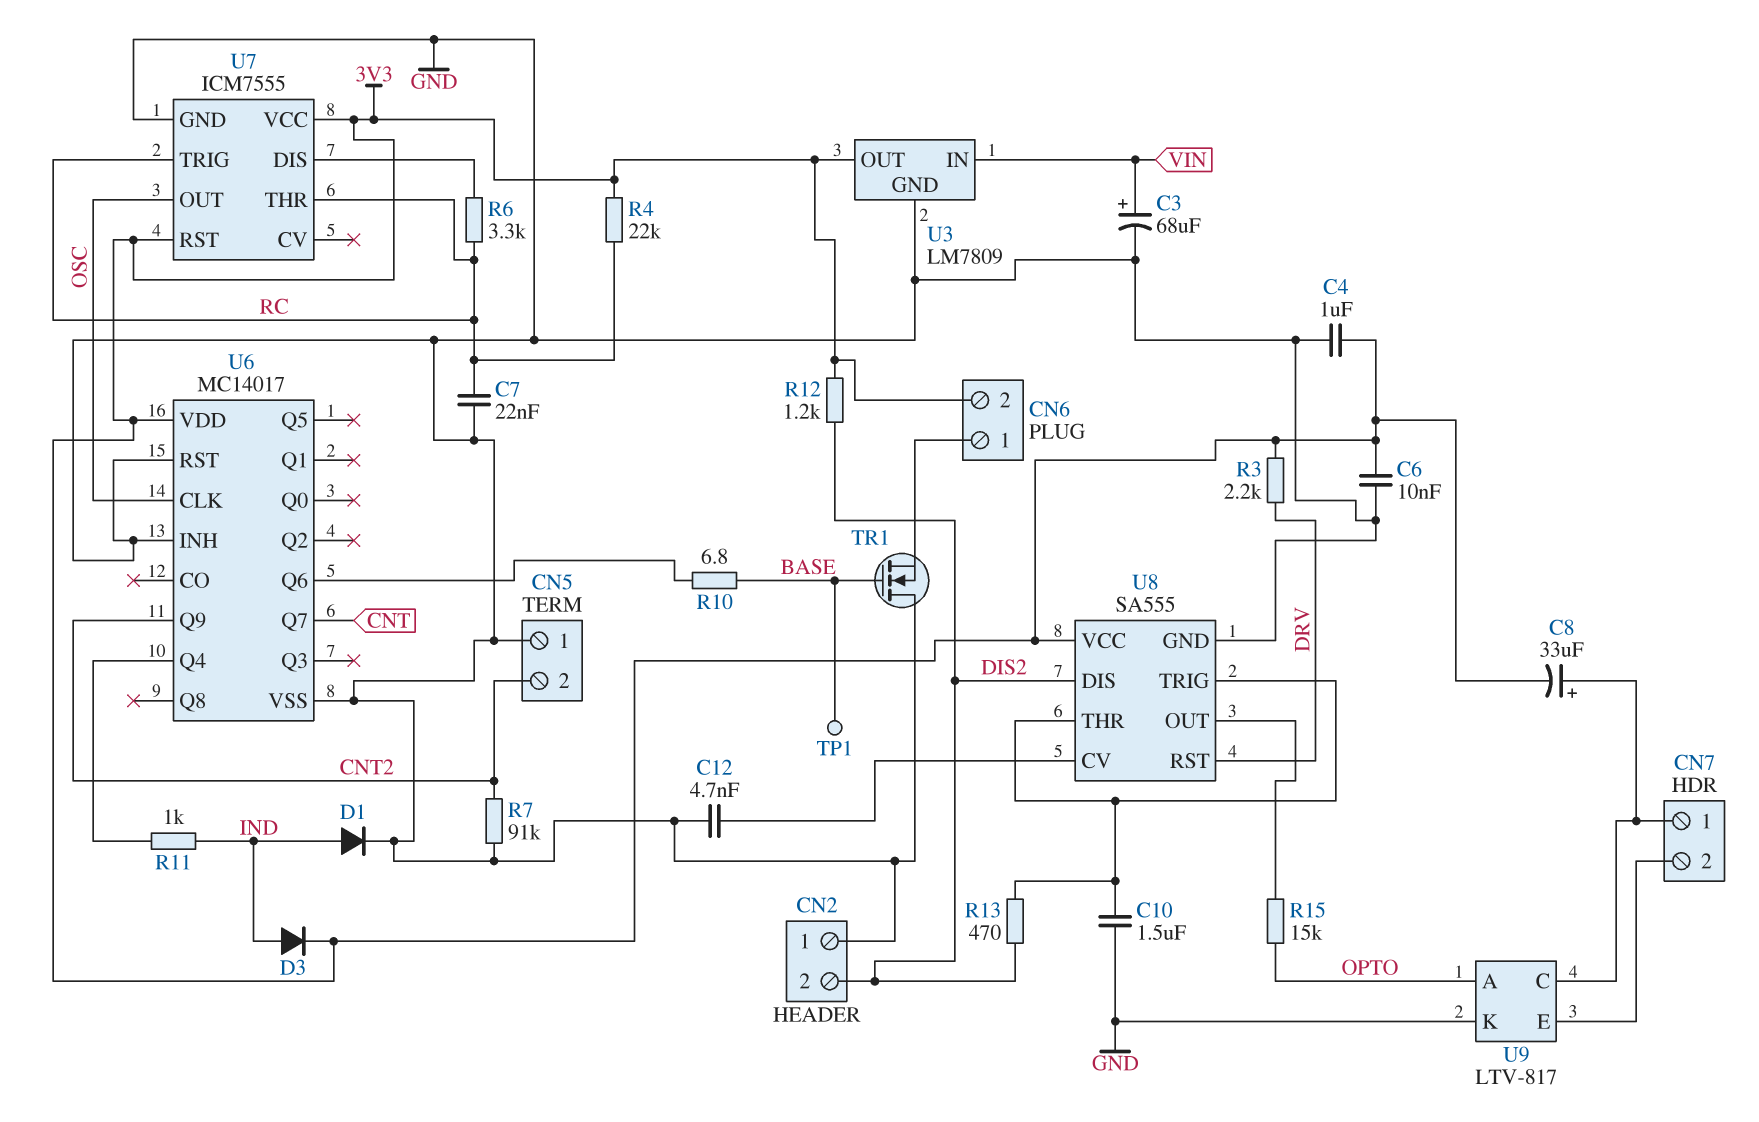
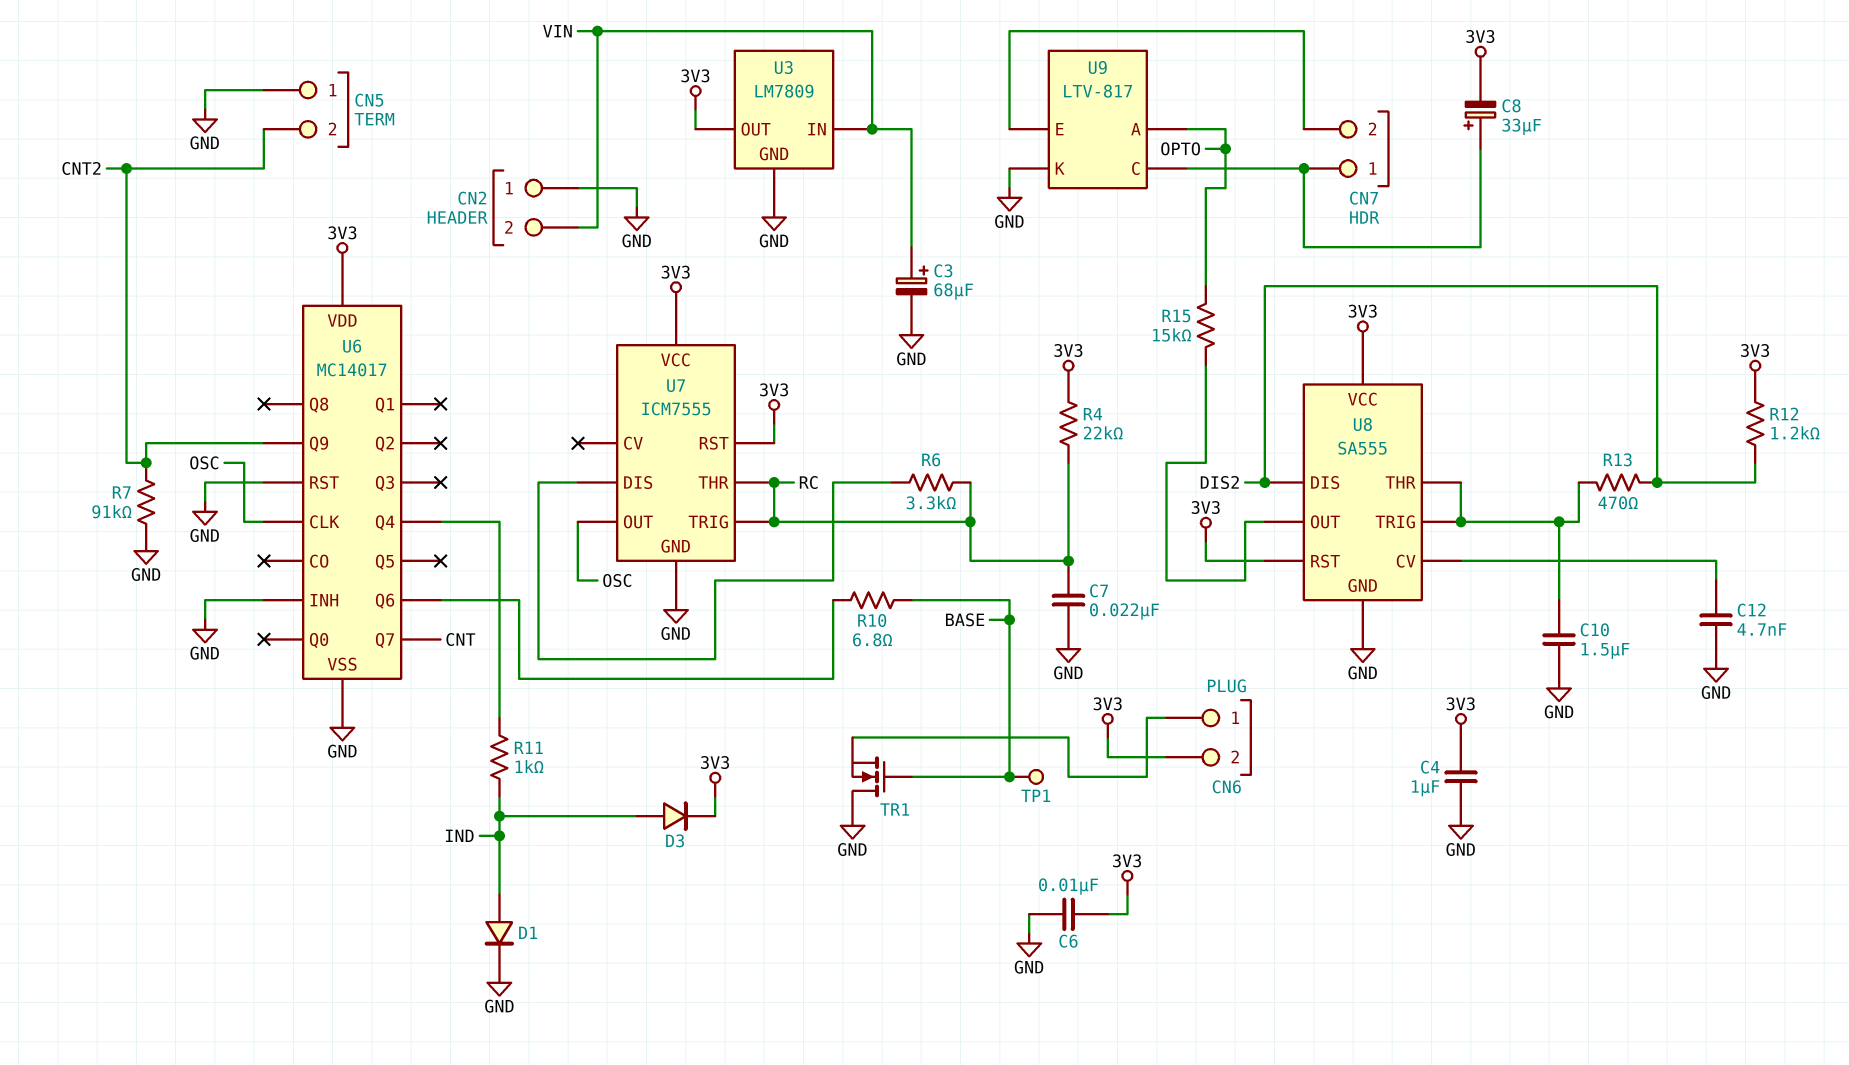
CN2 pin 2: DIS2 -> VIN
R3: 2.2k (3V3, DRV) -> none
U8 pin RST: DRV -> 3V3

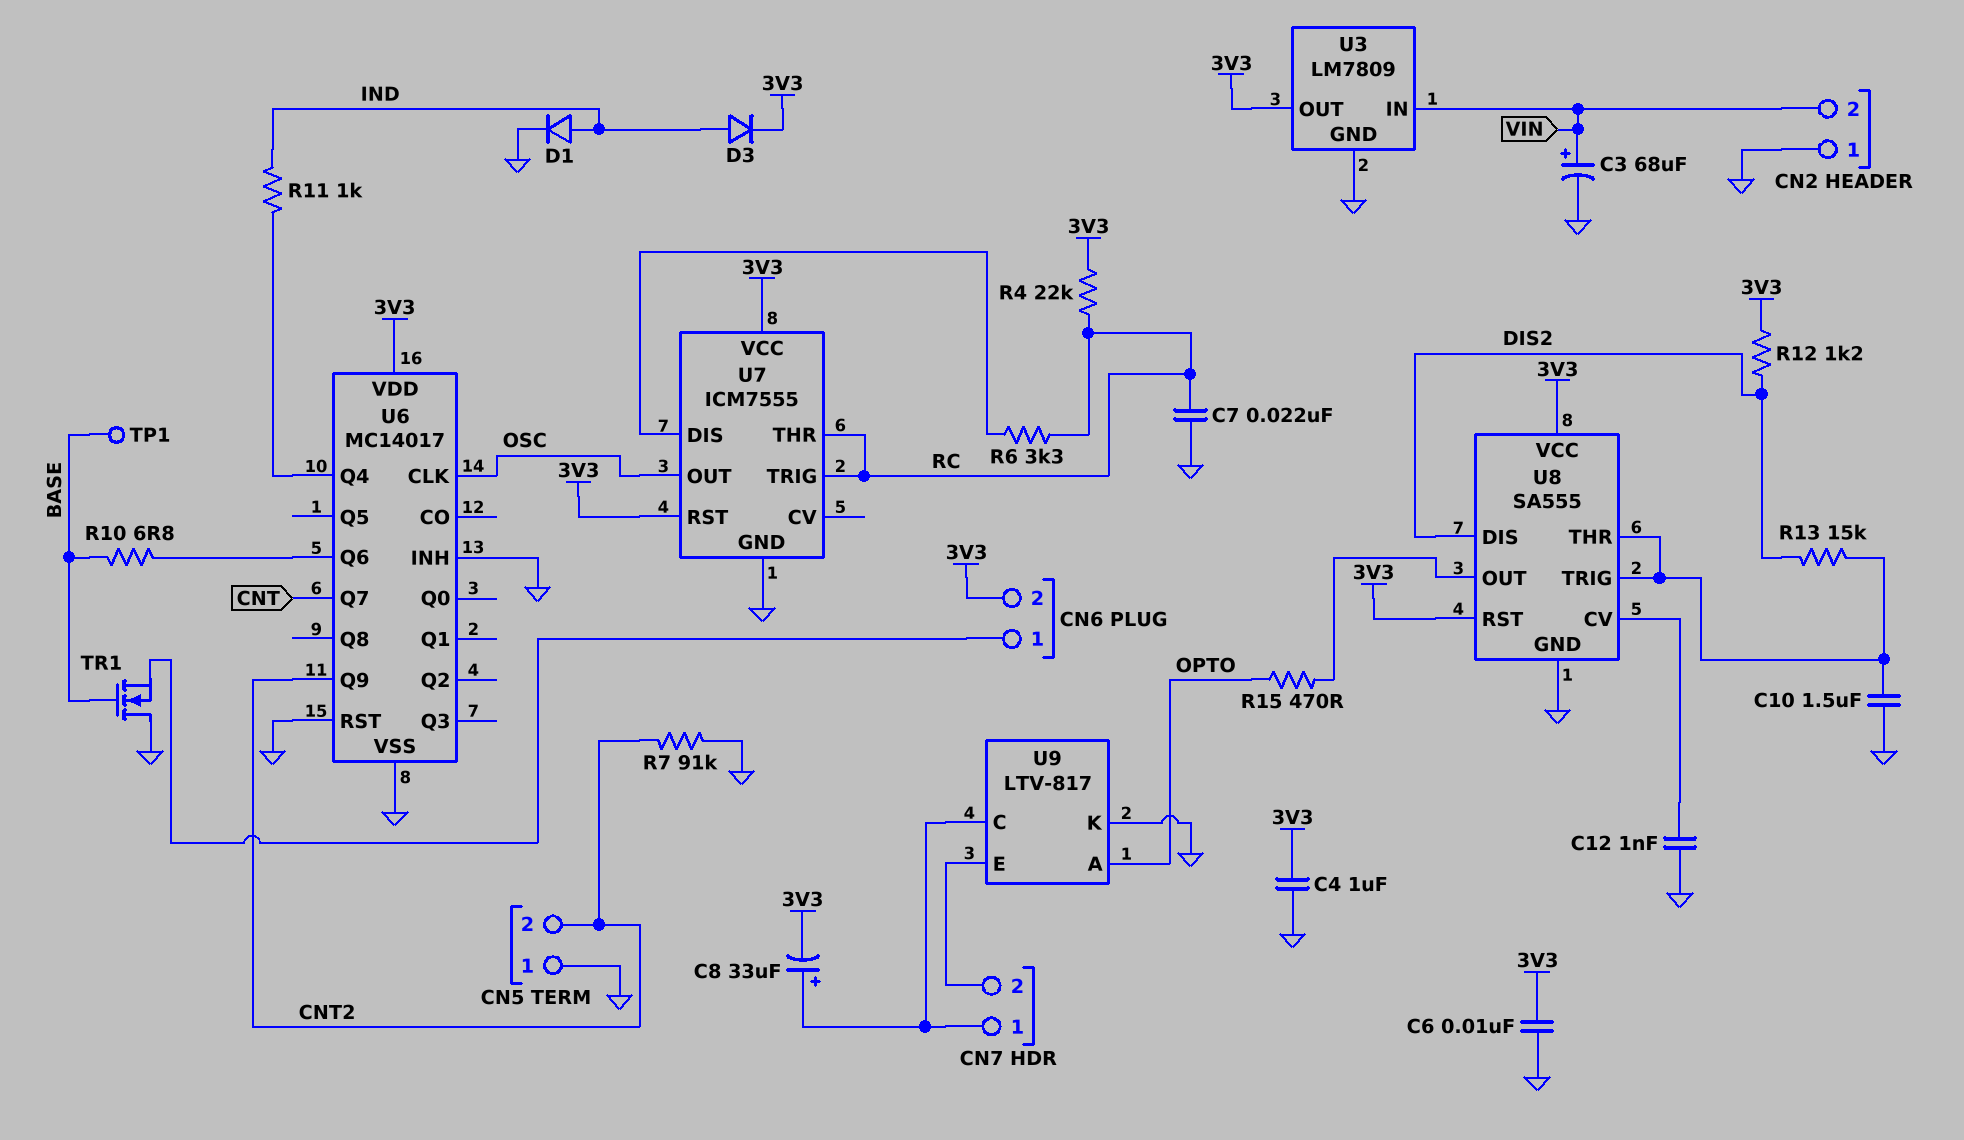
C12: 4.7nF (GND, U8/CV) -> 1nF (GND, U8/CV)
R13: 470 (DIS2, U8/THR) -> 15k (DIS2, U8/THR)
R15: 15k (OPTO, U8/OUT) -> 470 (OPTO, U8/OUT)

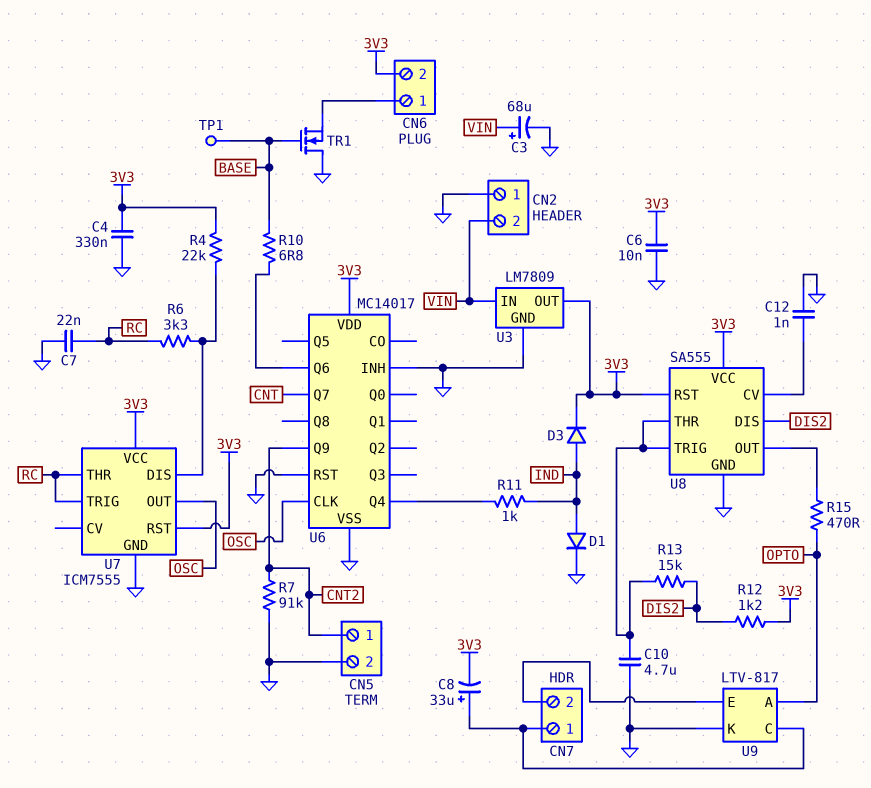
C4: 1uF (3V3, GND) -> 330nF (3V3, GND)
C10: 1.5uF (GND, U8/THR) -> 4.7uF (GND, U8/THR)
CN5 pin 1: GND -> CNT2
CN5 pin 2: CNT2 -> GND
R4: 22k (3V3, RC) -> 22k (3V3, U7/DIS)

